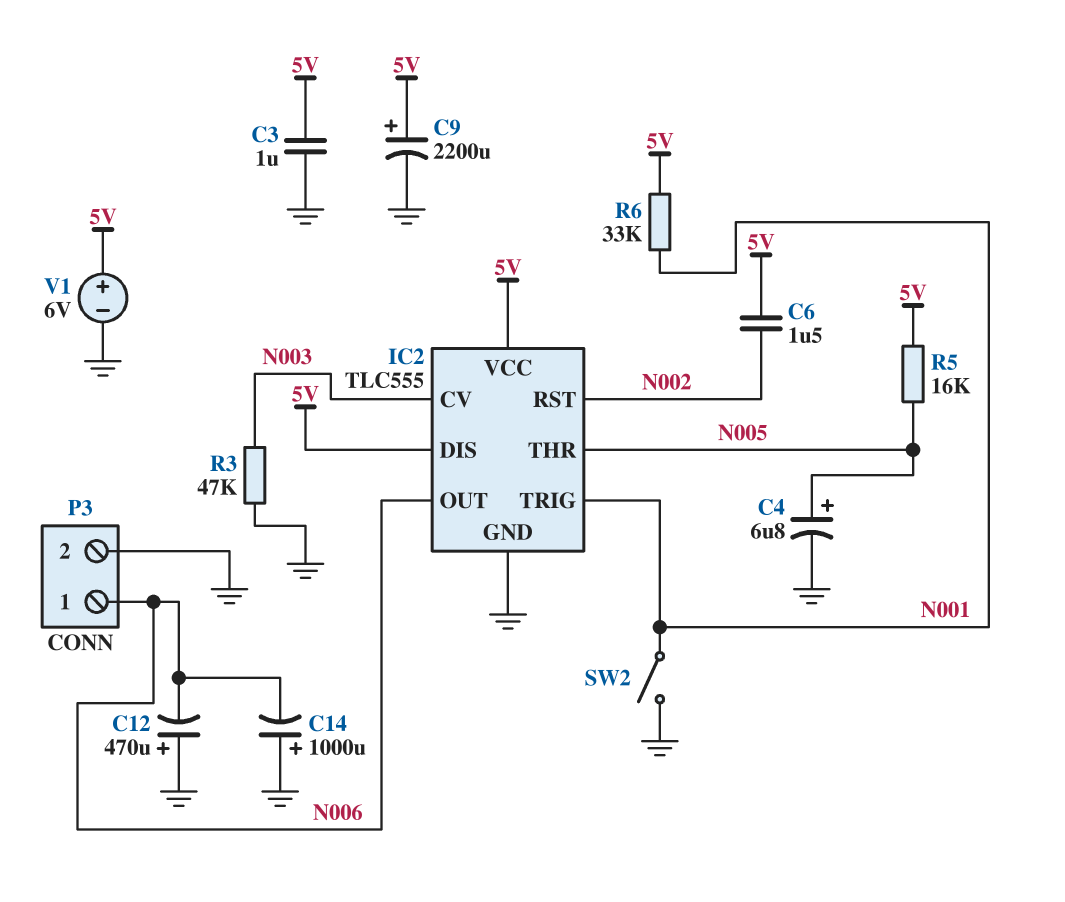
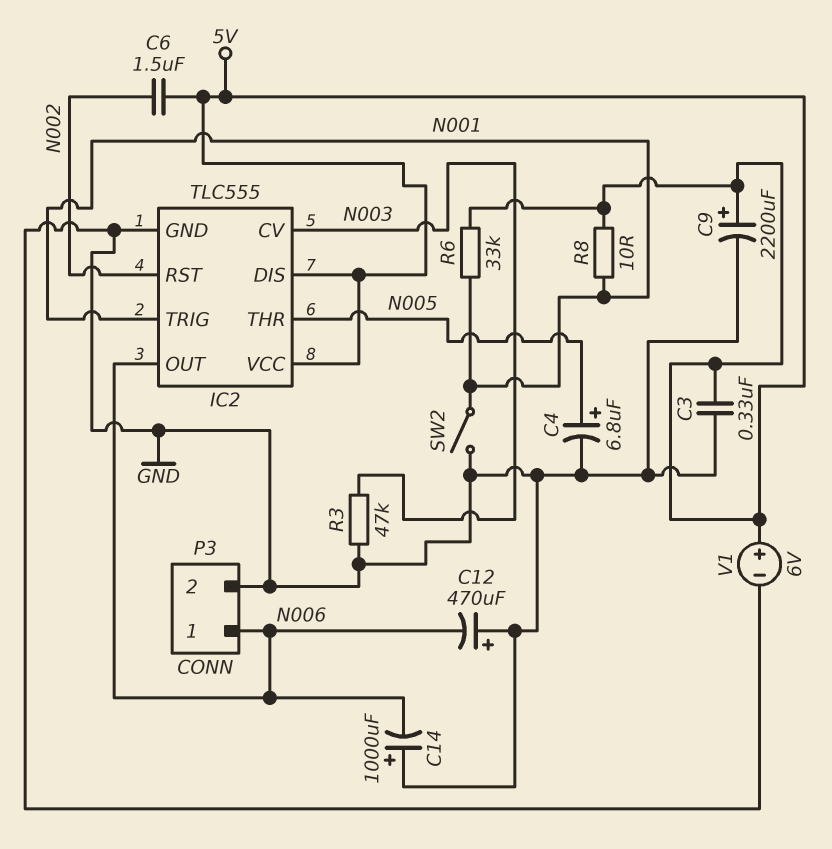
C3: 1uF (5V, GND) -> 330nF (5V, GND)
R5: 16k (5V, N005) -> none
R8: none -> 10 (5V, N001)

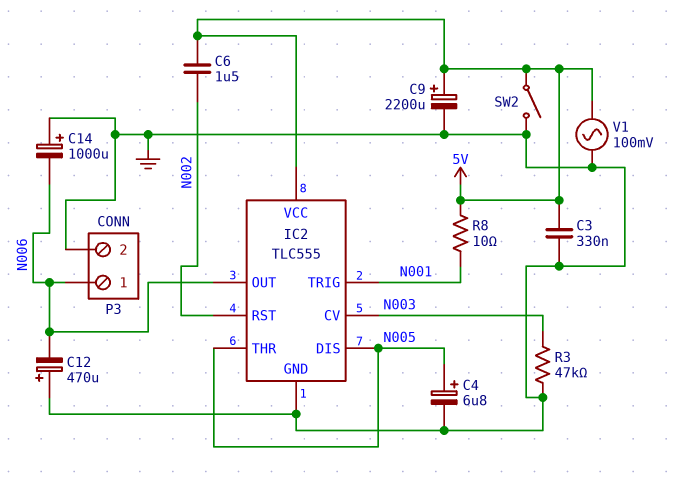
IC2 pin DIS: 5V -> N005
R6: 33k (5V, N001) -> none
SW2: switch (GND, N001) -> switch (5V, GND)
V1: 6V (plus 5V, minus GND) -> AC 100mV (5V, GND)

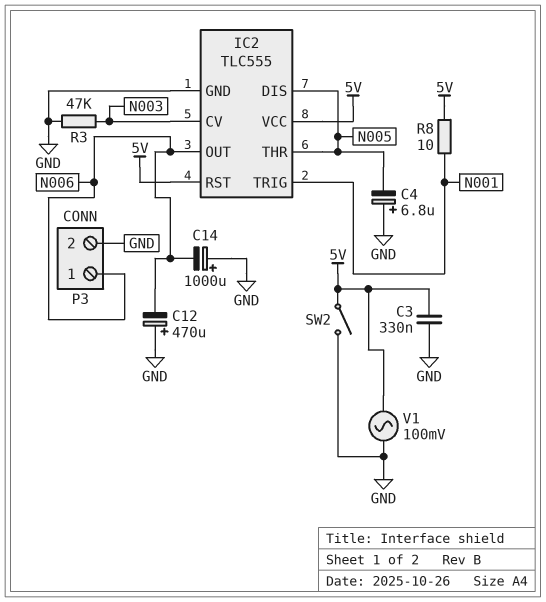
C4: 6.8uF (plus N005, minus GND) -> 6.8uF (plus GND, minus N005)
C6: 1.5uF (5V, N002) -> none
C9: 2200uF (plus 5V, minus GND) -> none
IC2 pin RST: N002 -> 5V

